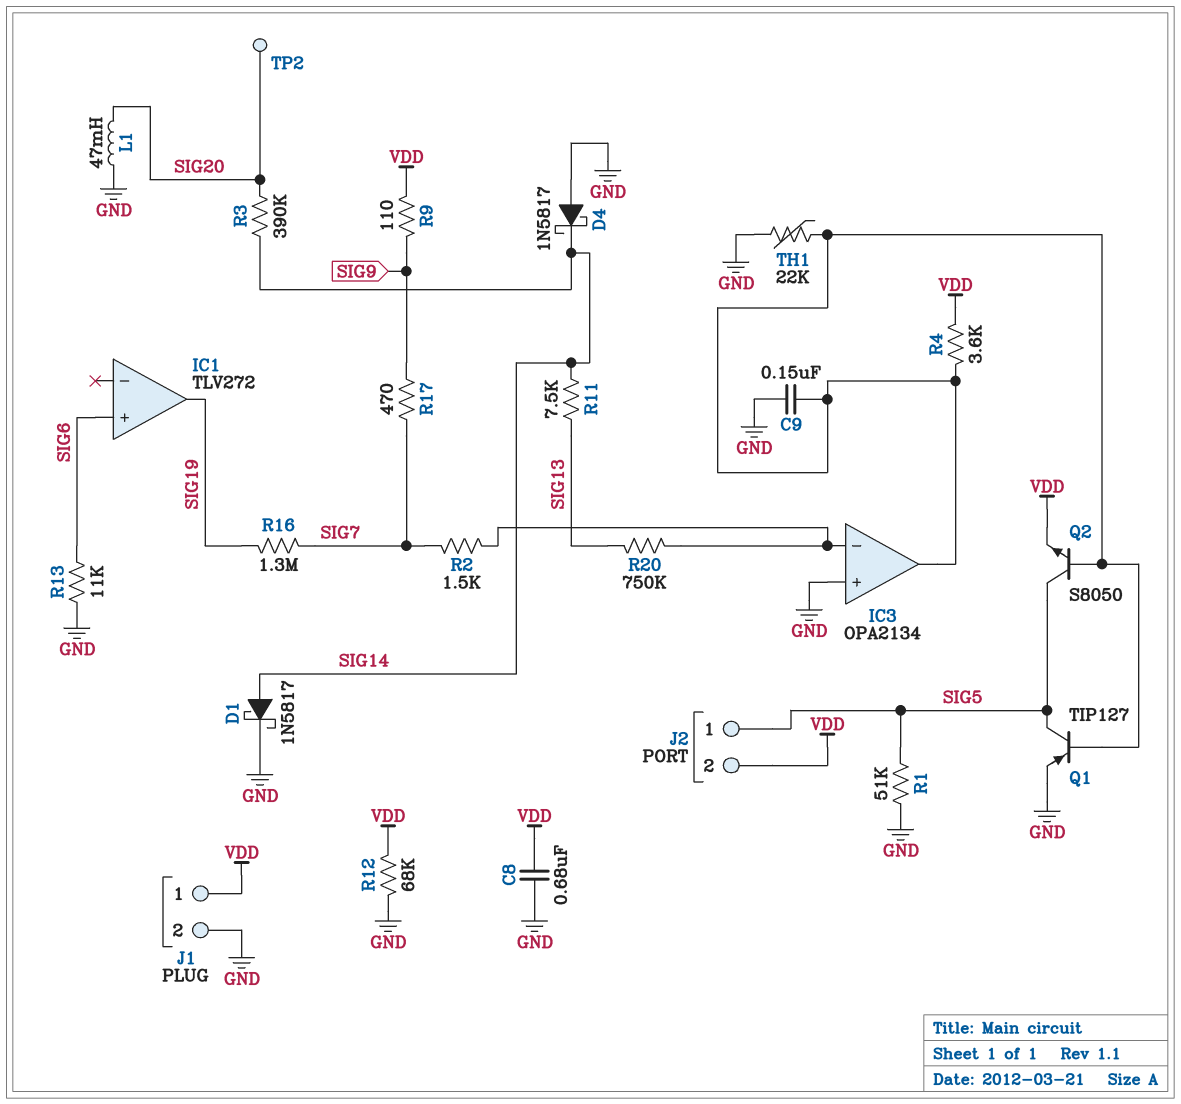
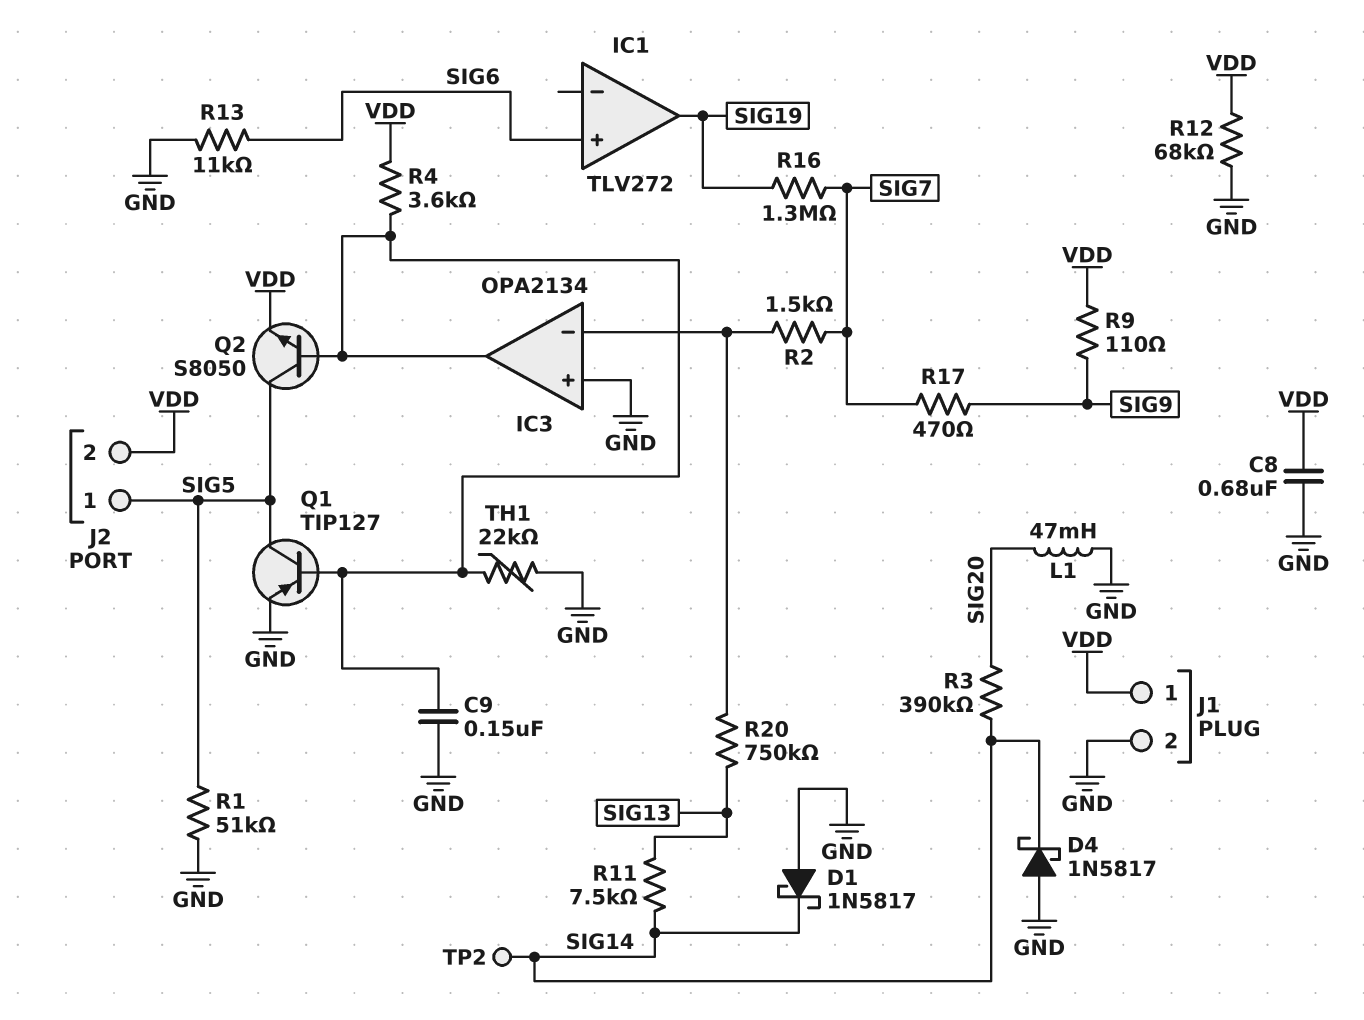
D1: schottky 1N5817 (A SIG14, K GND) -> schottky 1N5817 (A GND, K SIG14)
TP2: test point (SIG20) -> test point (SIG14)

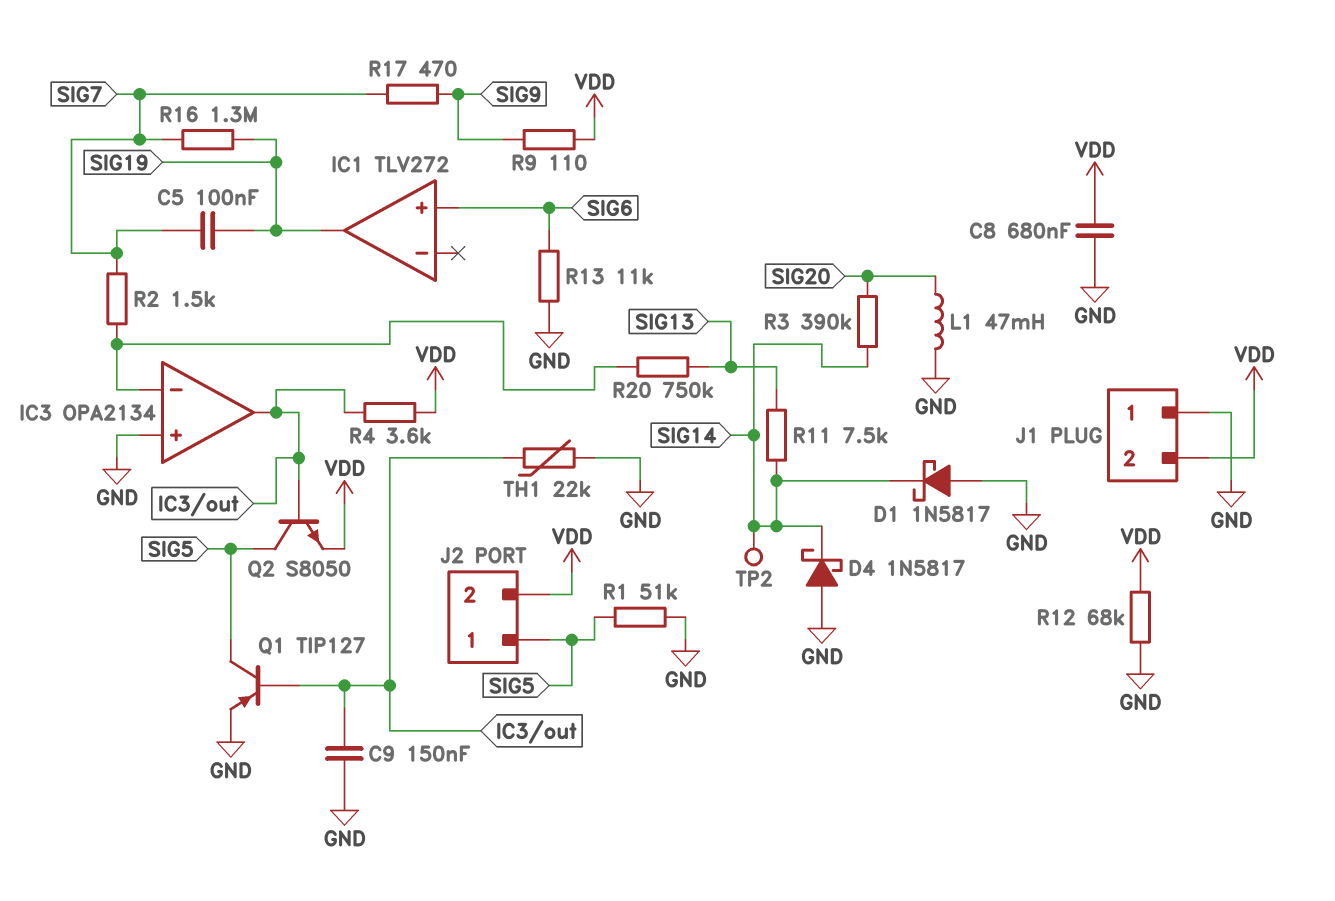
C5: none -> 100nF (SIG7, SIG19)
J1 pin 1: VDD -> GND
J1 pin 2: GND -> VDD

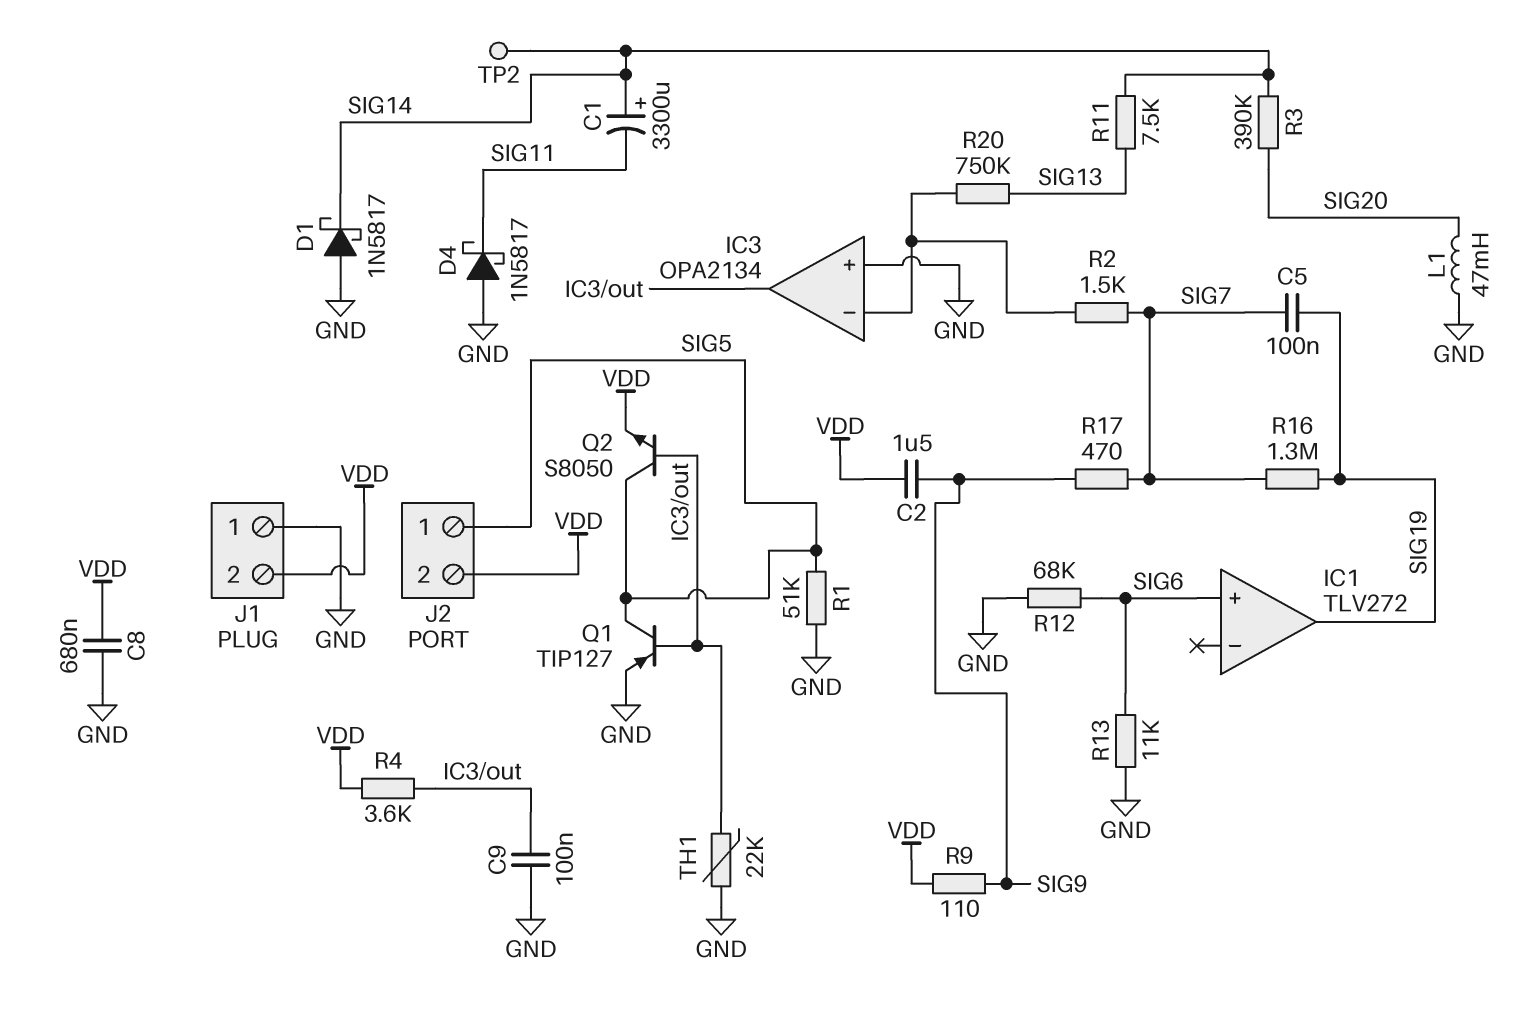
C1: none -> 3300uF (plus SIG14, minus SIG11)
C2: none -> 1.5uF (SIG9, VDD)
C9: 150nF (GND, IC3/out) -> 100nF (GND, IC3/out)
D4: schottky 1N5817 (A GND, K SIG14) -> schottky 1N5817 (A GND, K SIG11)
R12: 68k (GND, VDD) -> 68k (GND, SIG6)

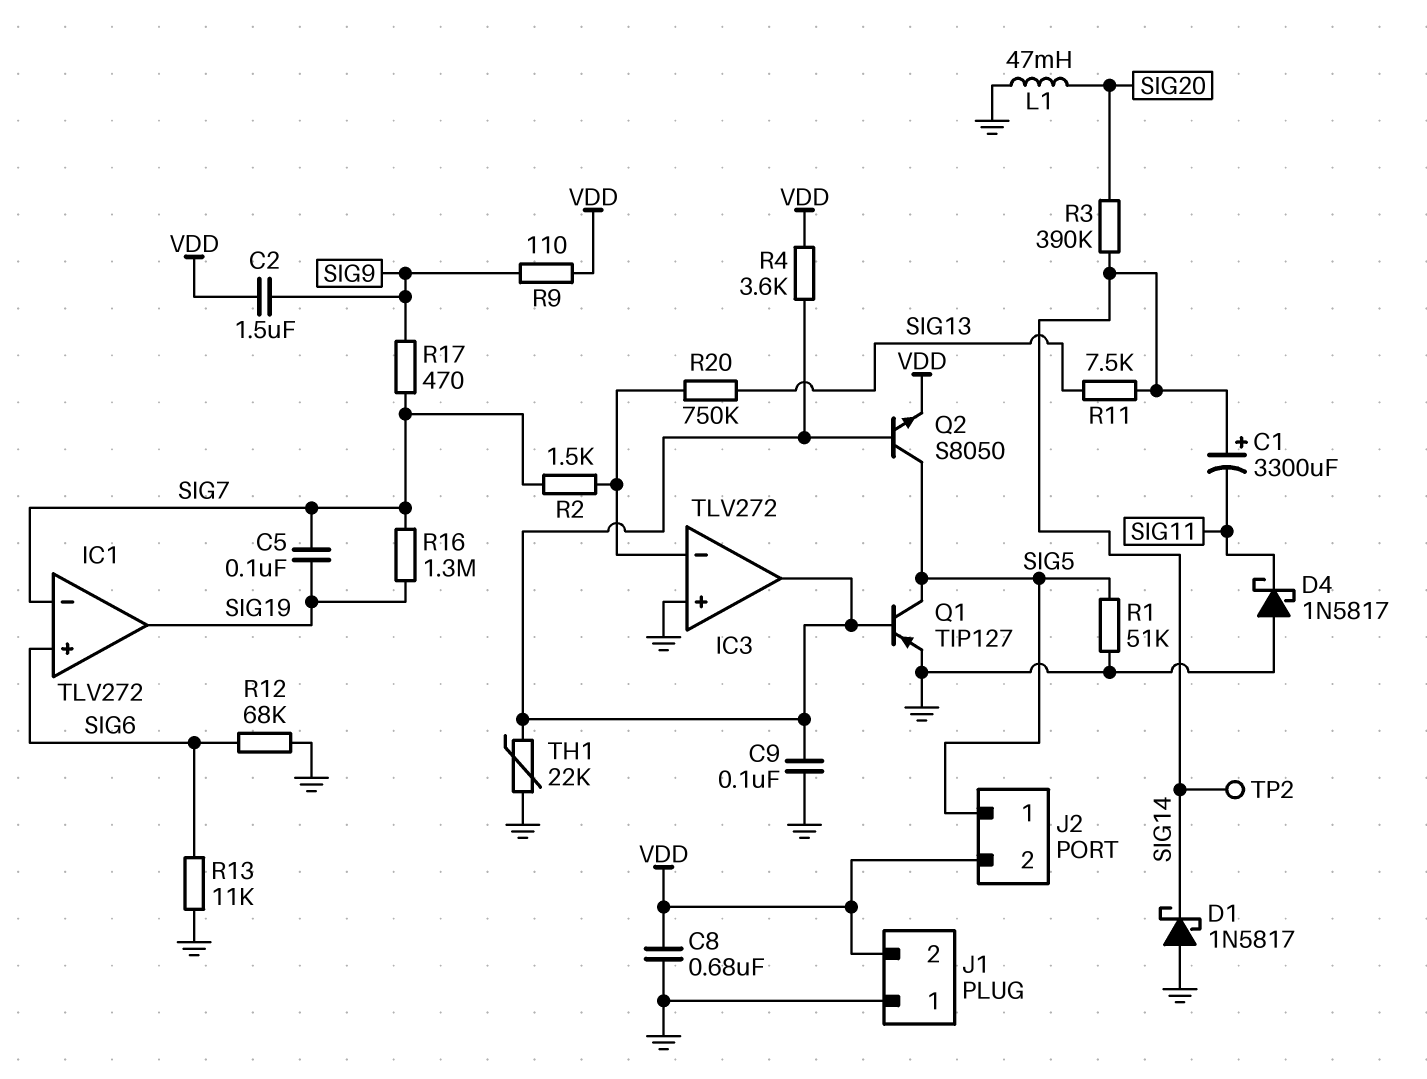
IC1 pin in-: none -> SIG7
IC3: OPA2134 -> TLV272

